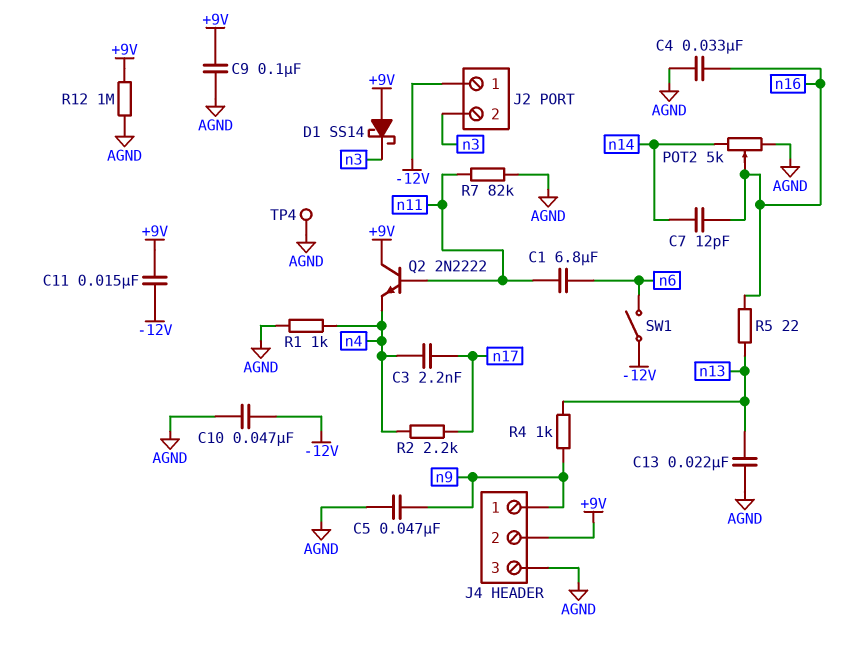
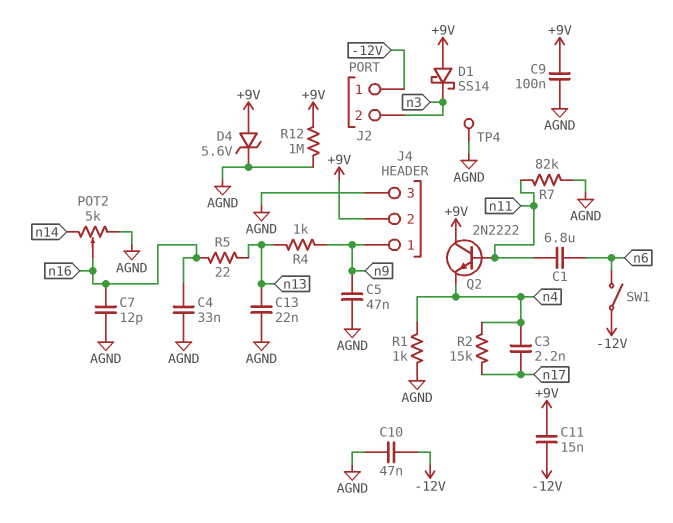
C7: 12pF (n14, n16) -> 12pF (AGND, n16)
D4: none -> zener 5.6V (A +9V, K AGND)
R2: 2.2k (n4, n17) -> 15k (n4, n17)

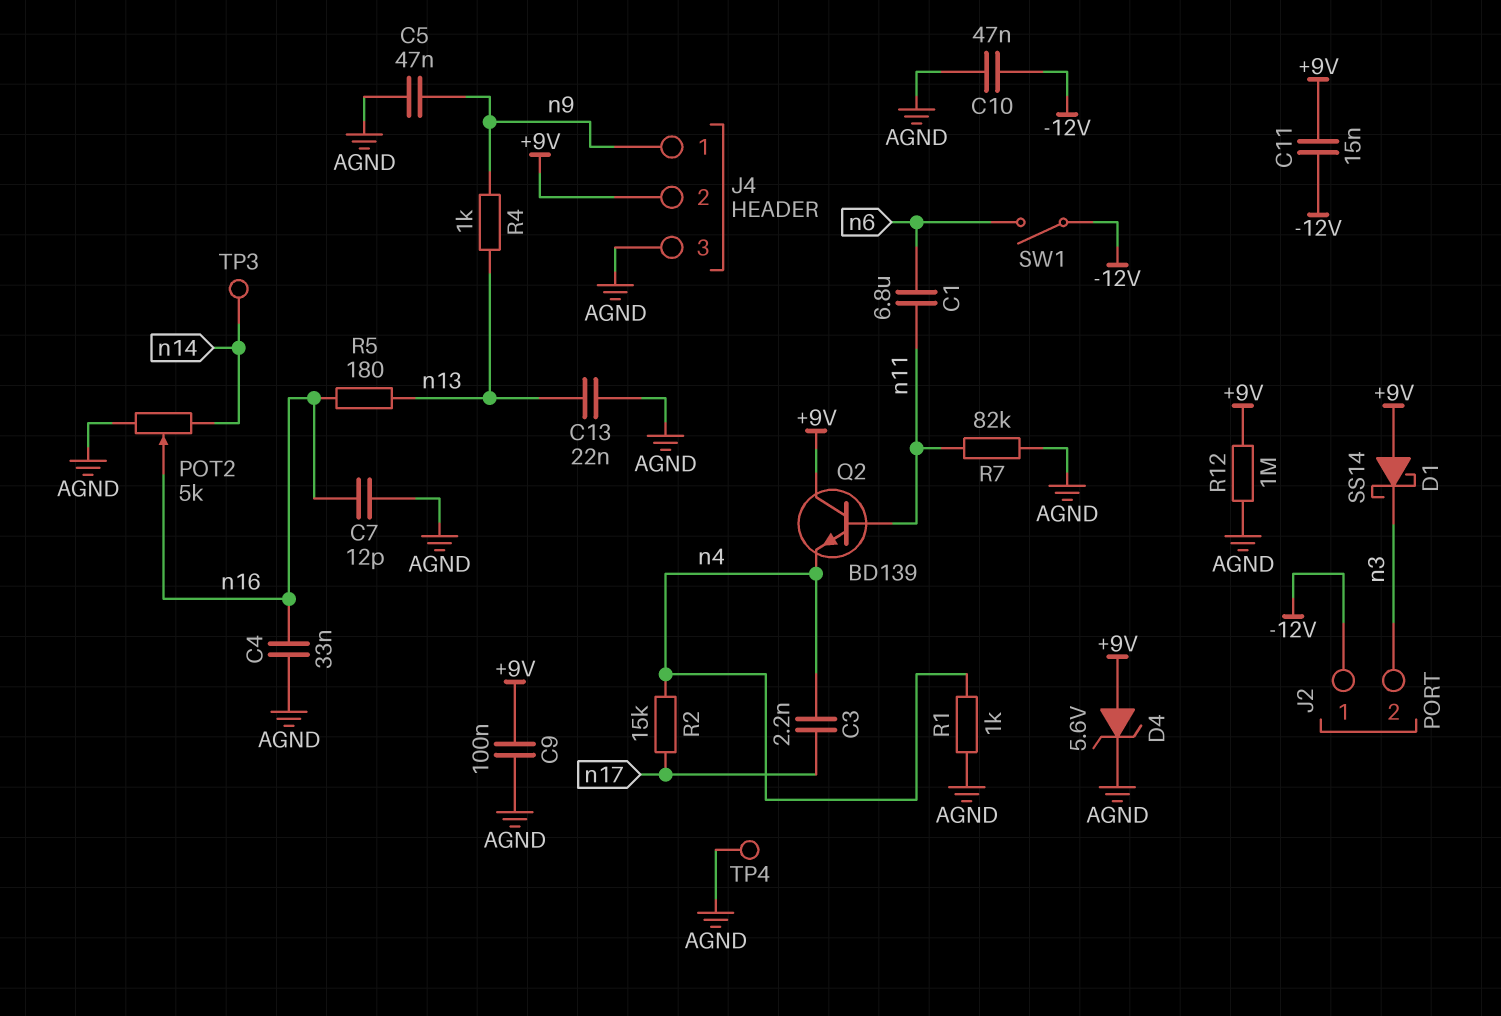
Q2: NPN 2N2222 (B n11, C +9V, E n4) -> NPN BD139 (B n11, C +9V, E n4)
R5: 22 (n13, n16) -> 180 (n13, n16)
TP3: none -> test point (n14)

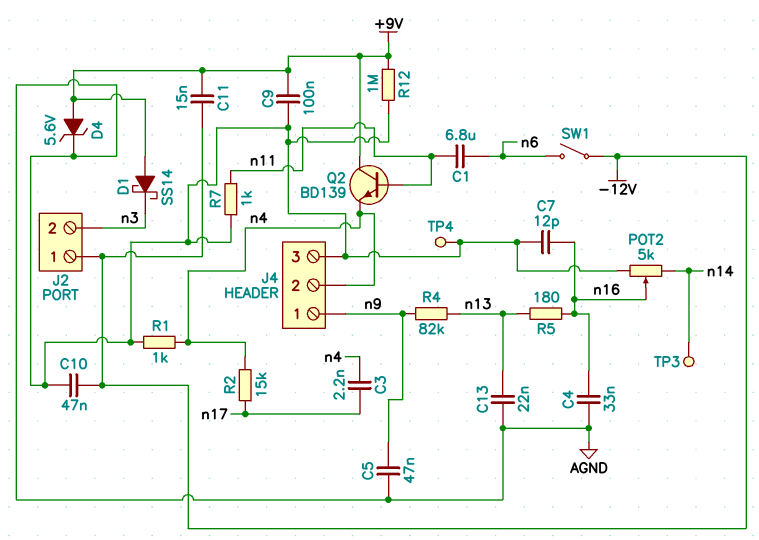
J4 pin 2: +9V -> n4
R4: 1k (n9, n13) -> 82k (n9, n13)
R7: 82k (AGND, n11) -> 1k (AGND, n11)

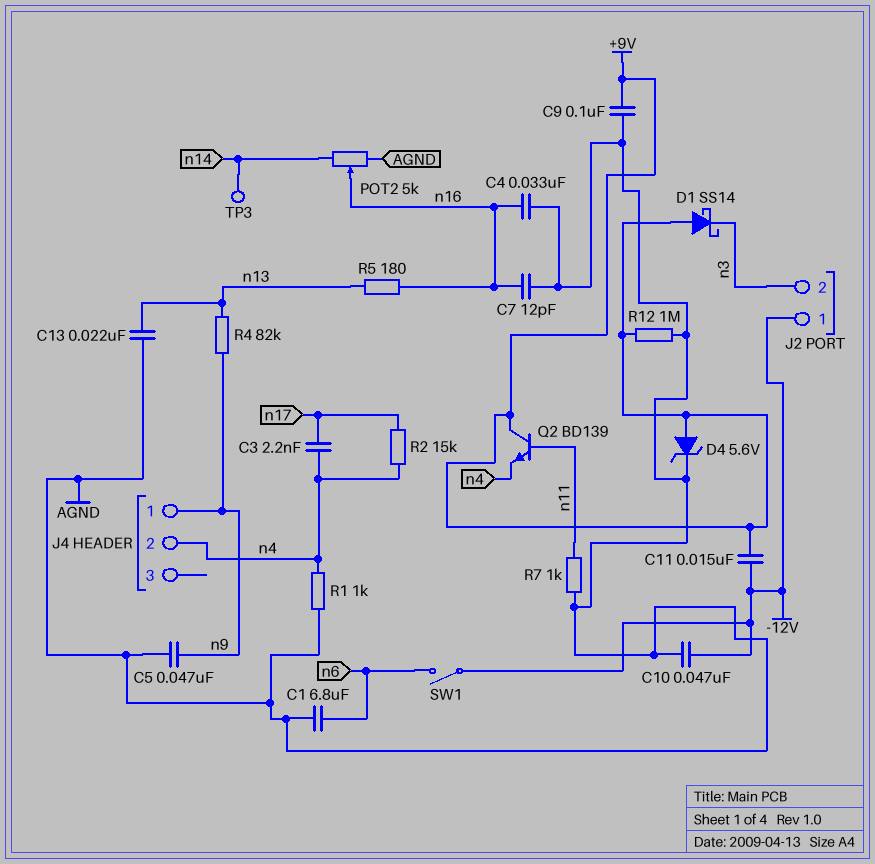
C1: 6.8uF (n6, n11) -> 6.8uF (AGND, n6)
J4 pin 3: AGND -> none
TP4: test point (AGND) -> none

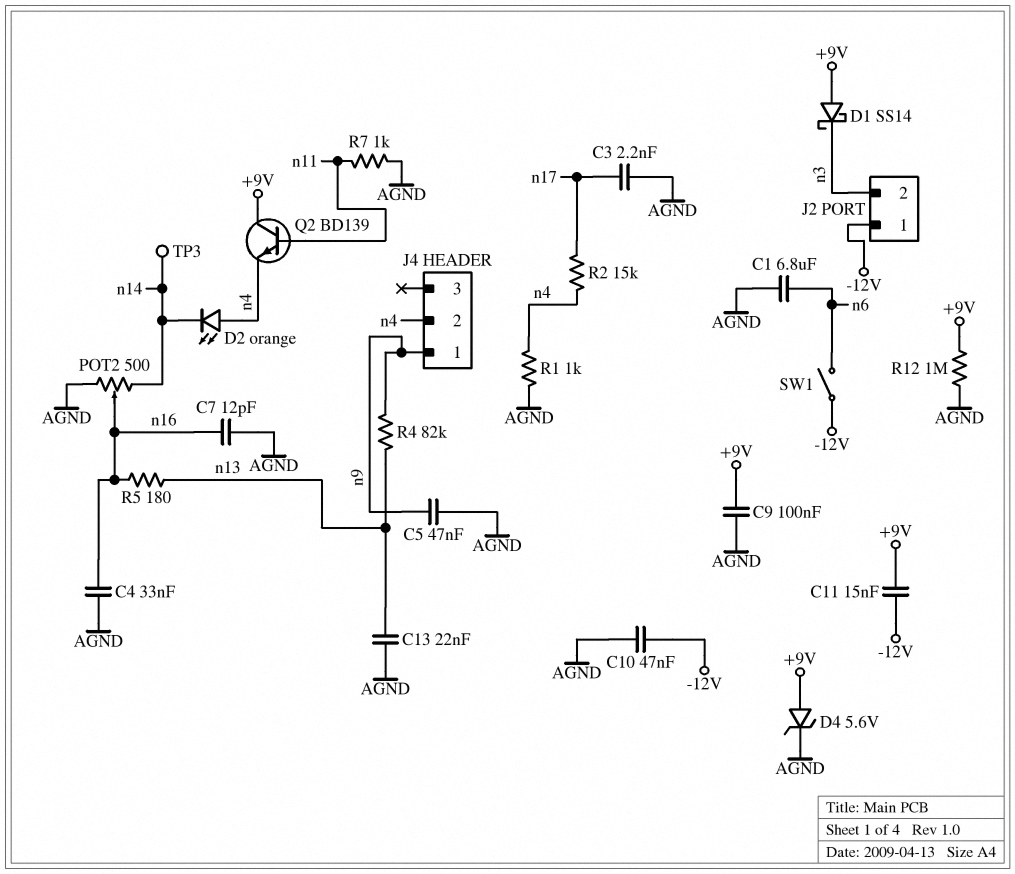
C3: 2.2nF (n4, n17) -> 2.2nF (AGND, n17)
D2: none -> LED orange (A n4, K n14)
POT2: 5k (AGND, n14, wiper n16) -> 500 (AGND, n14, wiper n16)

